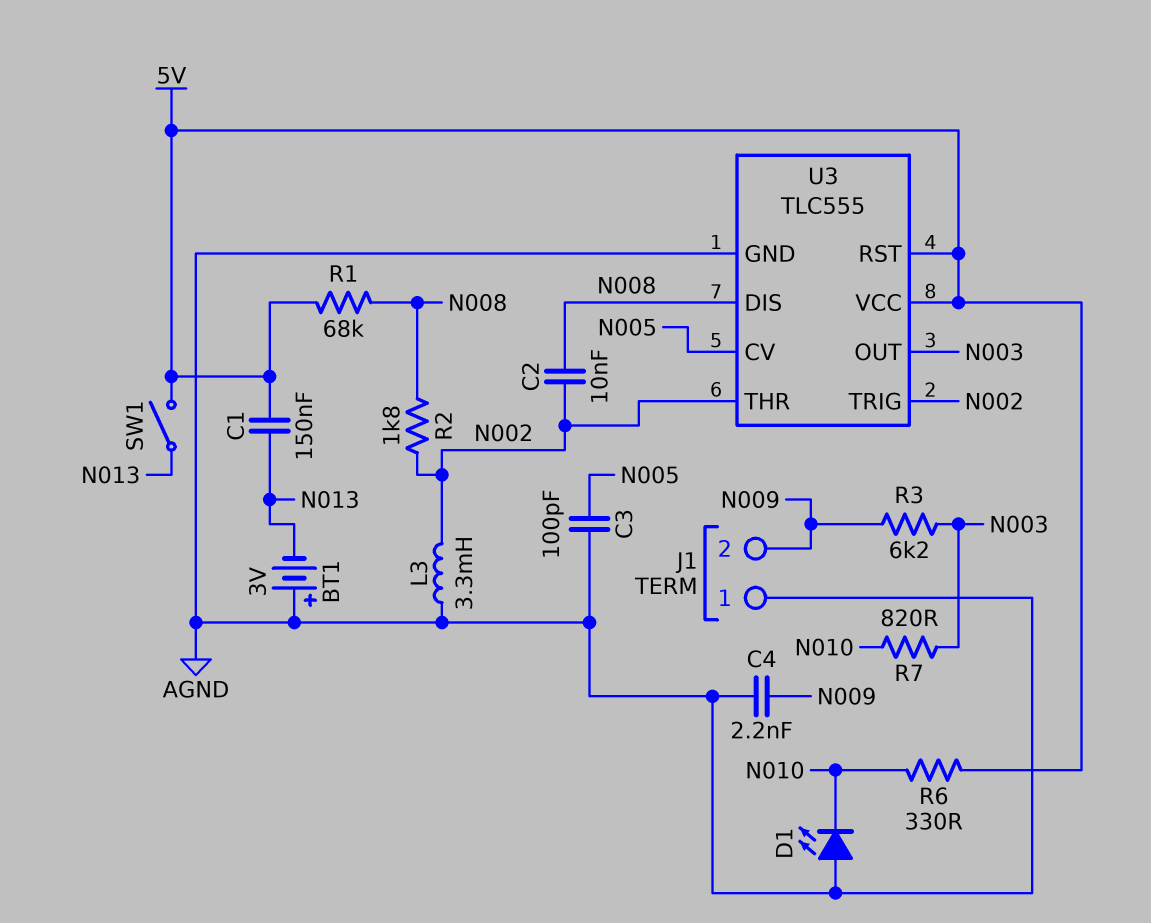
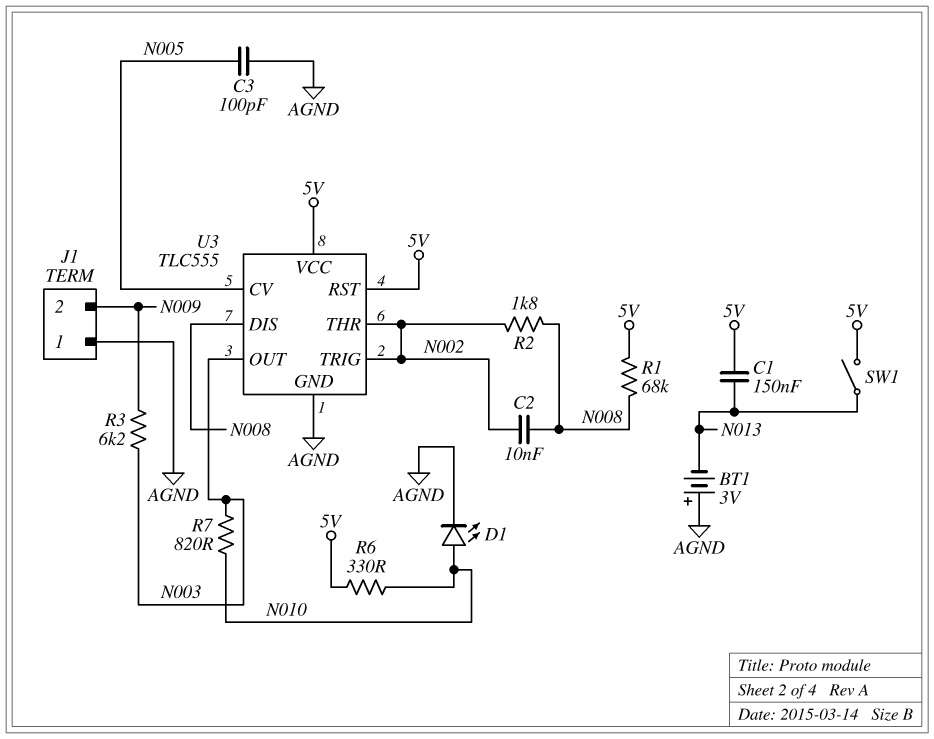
C4: 2.2nF (AGND, N009) -> none
D1: LED (A AGND, K N010) -> LED (A N010, K AGND)
L3: 3.3mH (AGND, N002) -> none

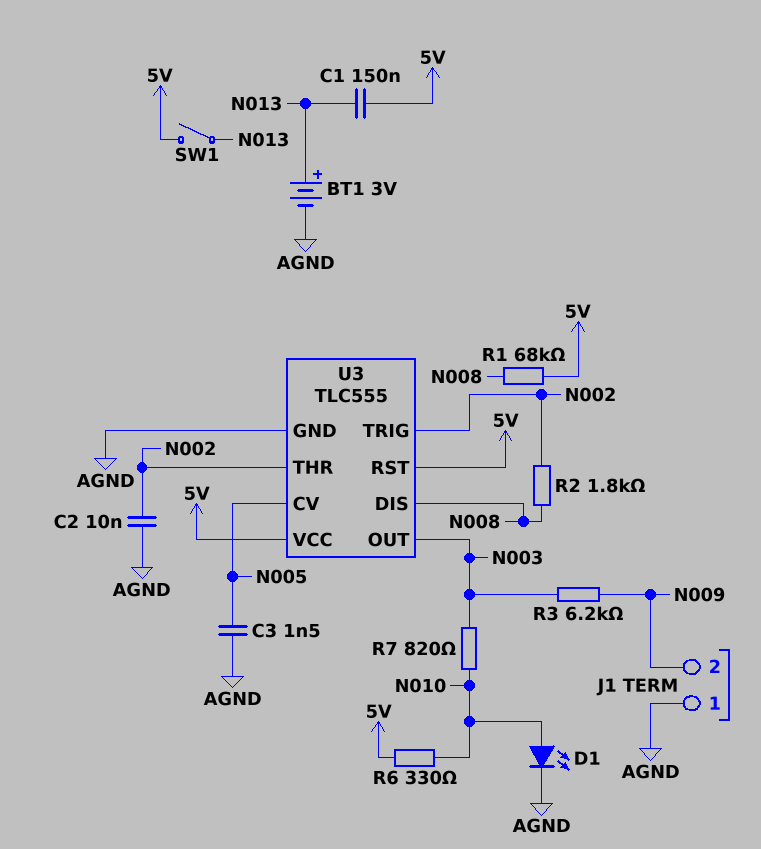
BT1: 3V (plus AGND, minus N013) -> 3V (plus N013, minus AGND)
C2: 10nF (N002, N008) -> 10nF (AGND, N002)
C3: 100pF (AGND, N005) -> 1.5nF (AGND, N005)

